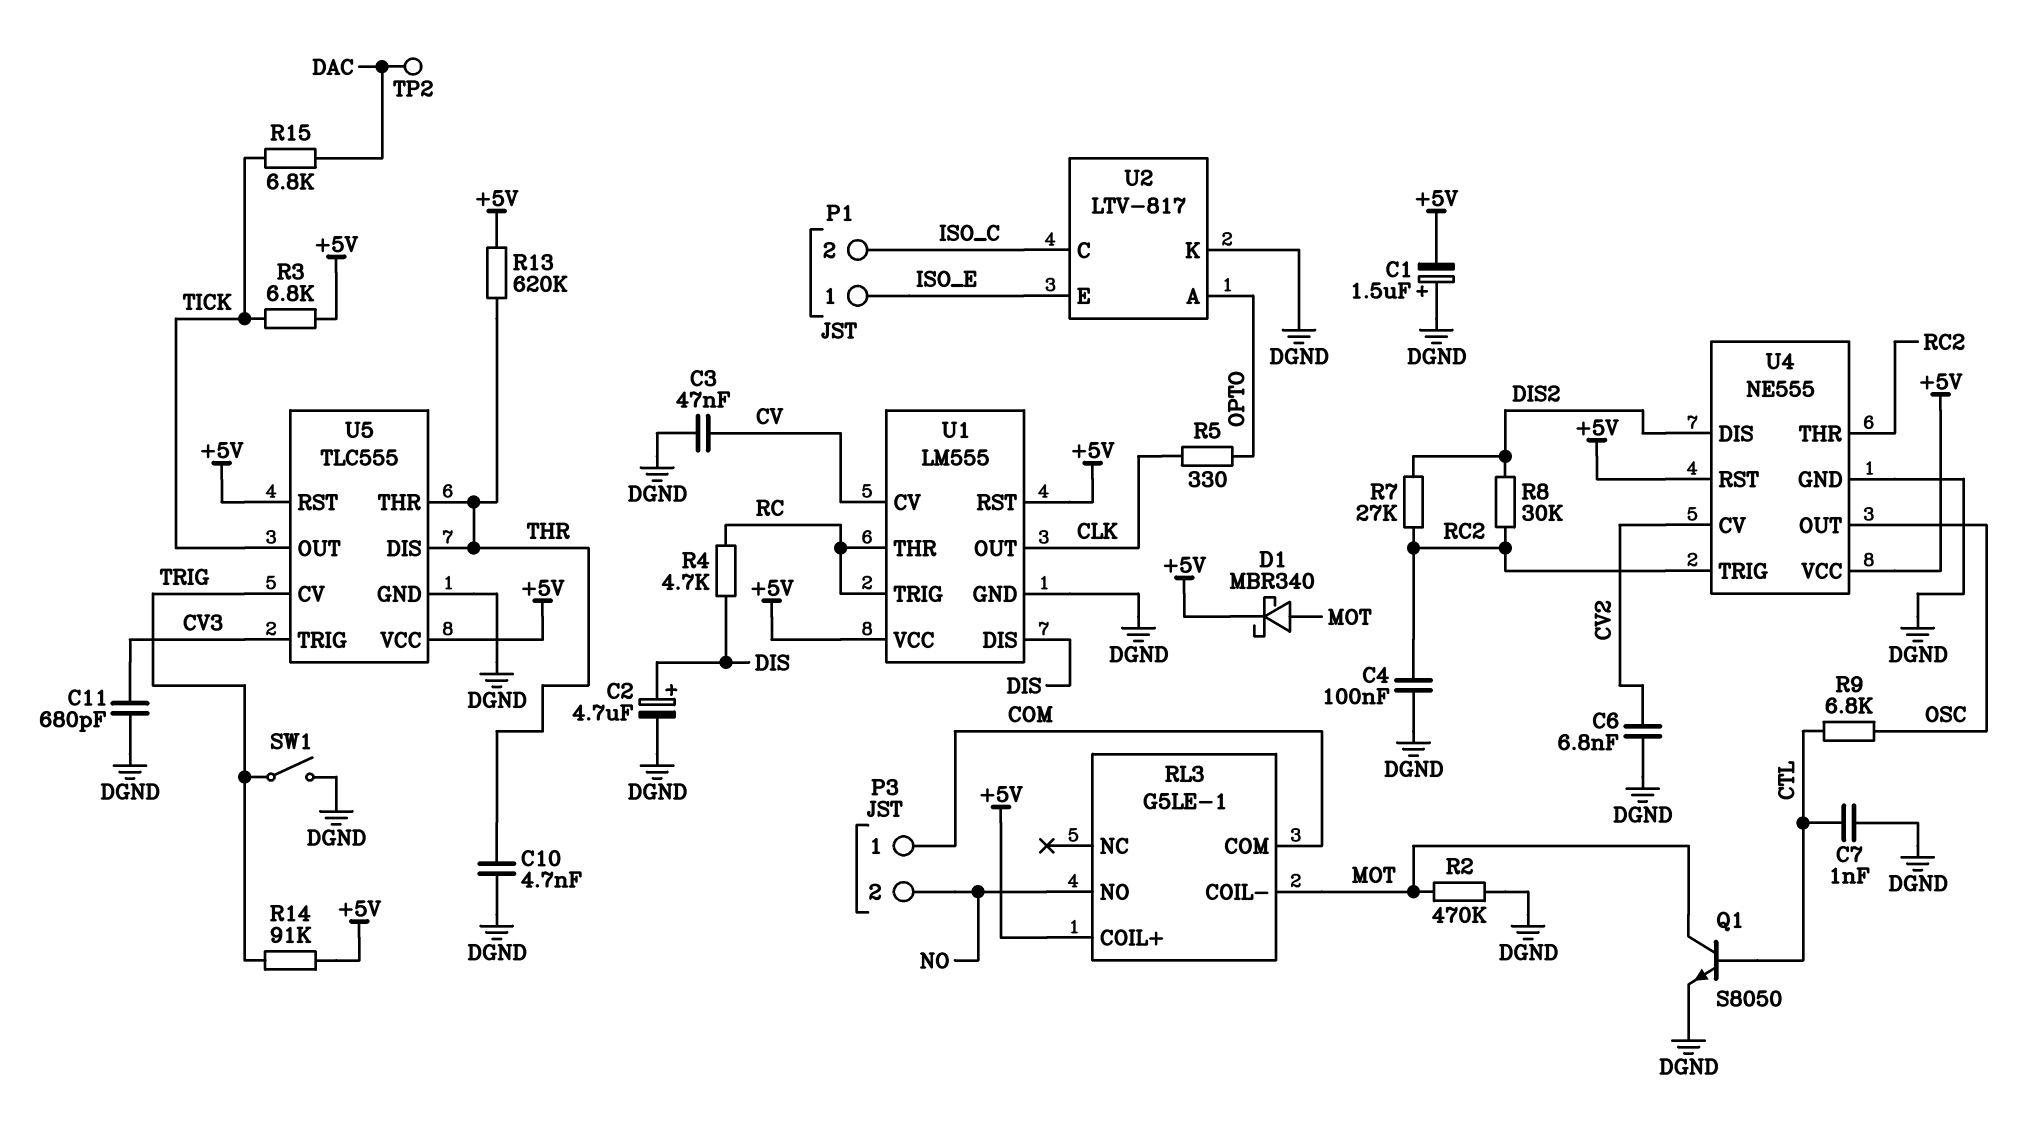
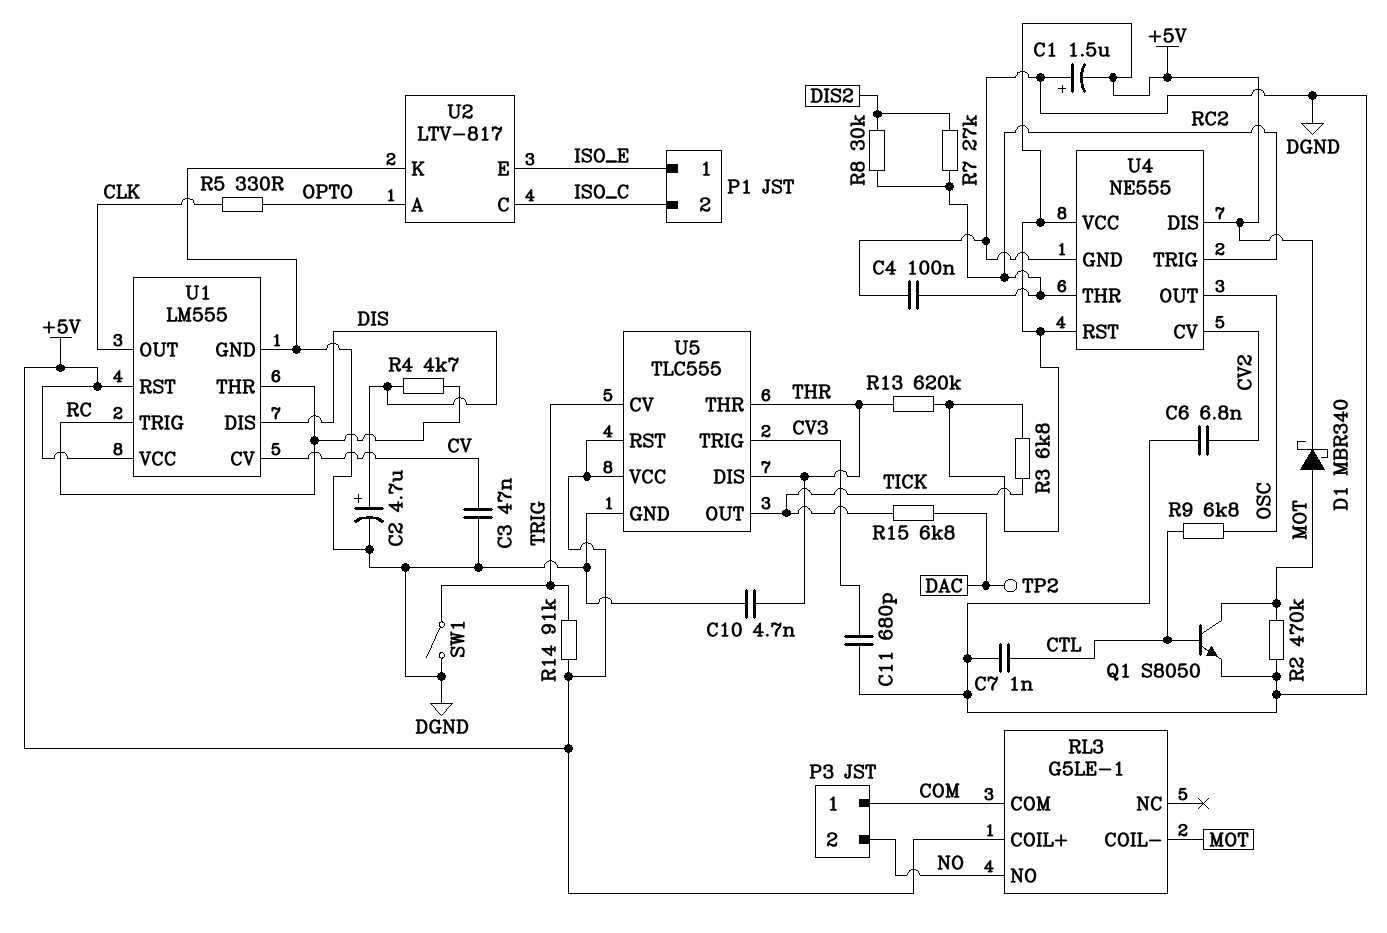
U4 pin DIS: DIS2 -> +5V

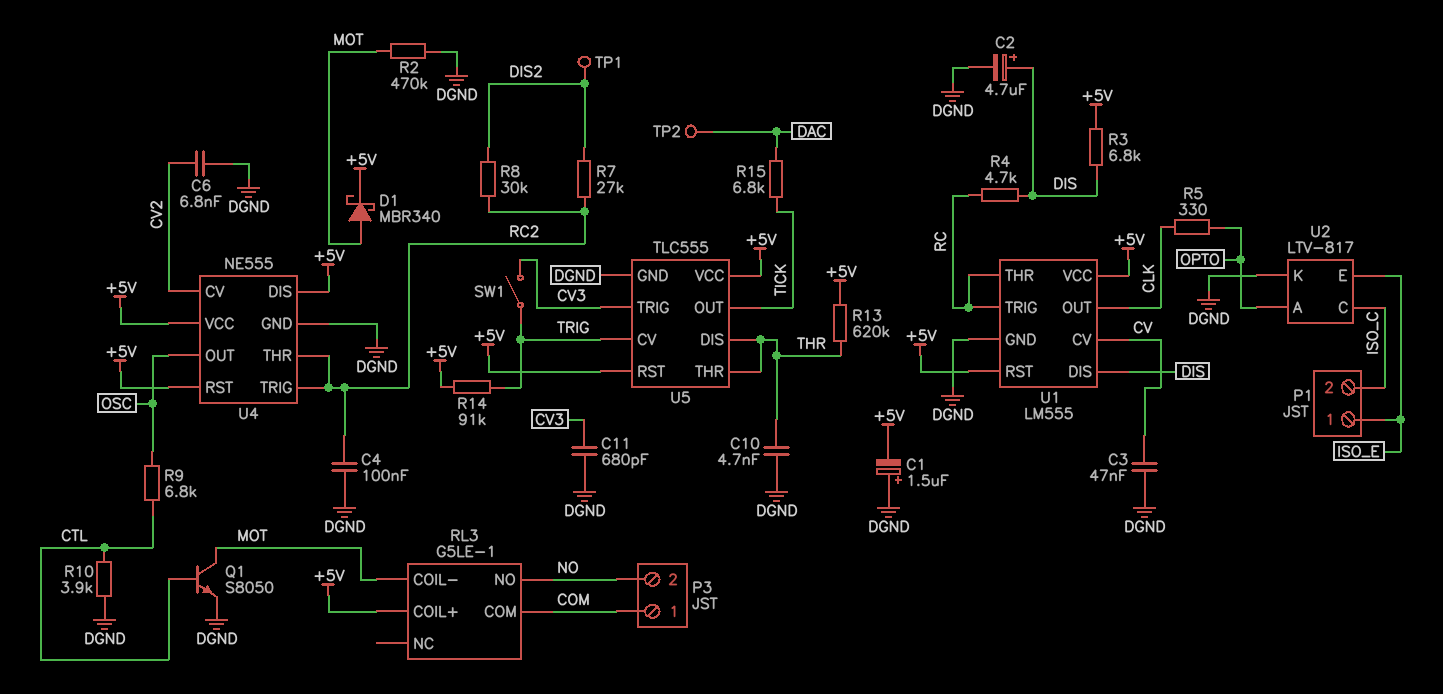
C7: 1nF (CTL, DGND) -> none
R3: 6.8k (+5V, TICK) -> 6.8k (+5V, DIS)
R10: none -> 3.9k (CTL, DGND)
SW1: switch (DGND, TRIG) -> switch (CV3, TRIG)
TP1: none -> test point (DIS2)

